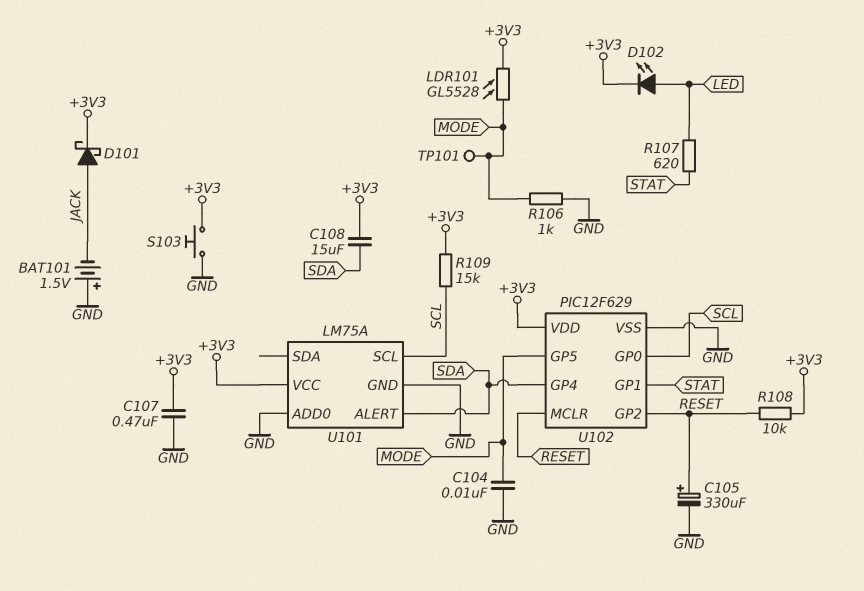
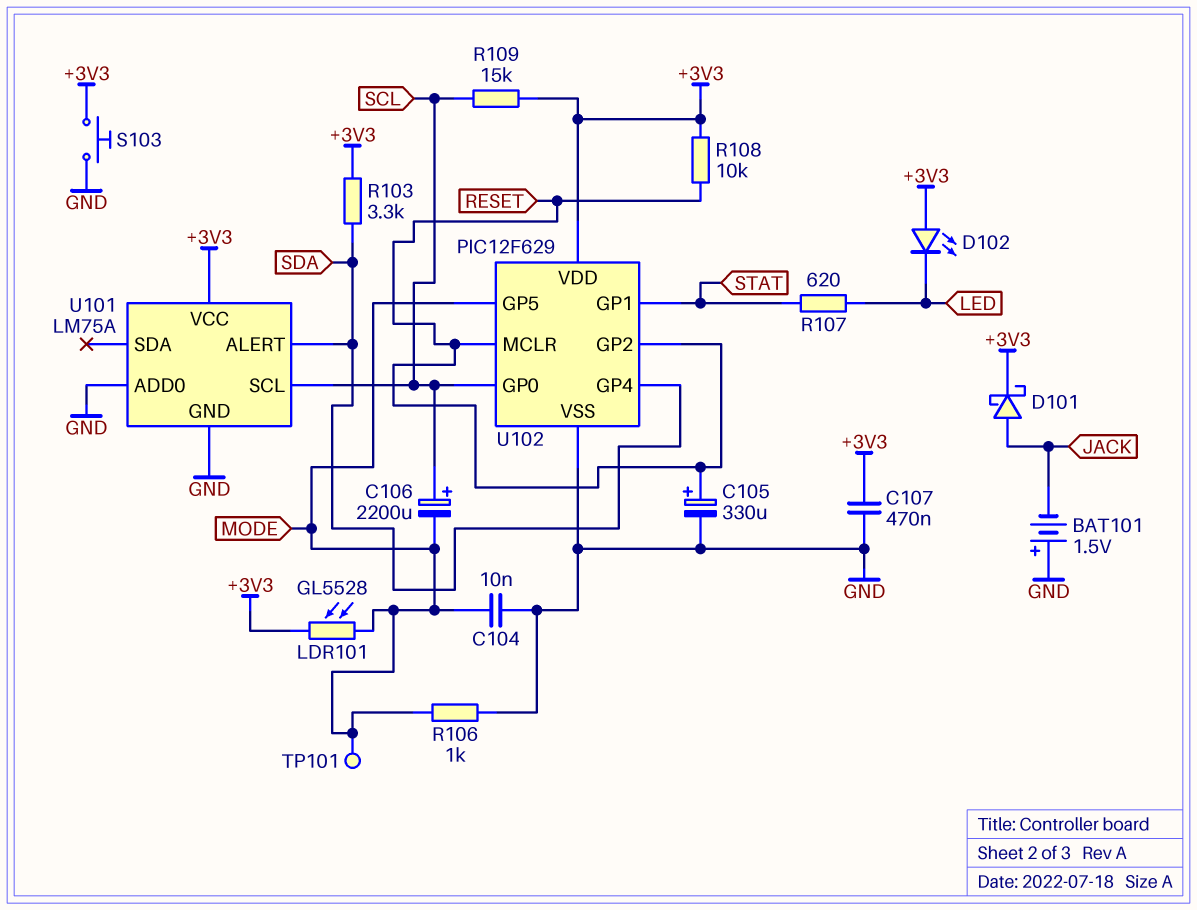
C106: none -> 2200uF (plus SCL, minus MODE)
C108: 15uF (+3V3, SDA) -> none
D102: LED (A LED, K +3V3) -> LED (A +3V3, K LED)
R103: none -> 3.3k (+3V3, SDA)

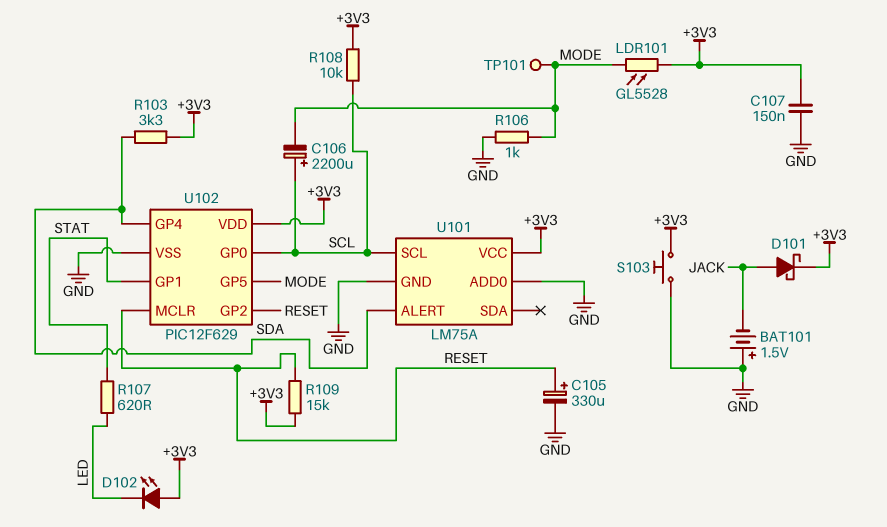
C104: 10nF (GND, MODE) -> none
C107: 470nF (+3V3, GND) -> 150nF (+3V3, GND)
R108: 10k (+3V3, RESET) -> 10k (+3V3, SCL)
R109: 15k (+3V3, SCL) -> 15k (+3V3, RESET)

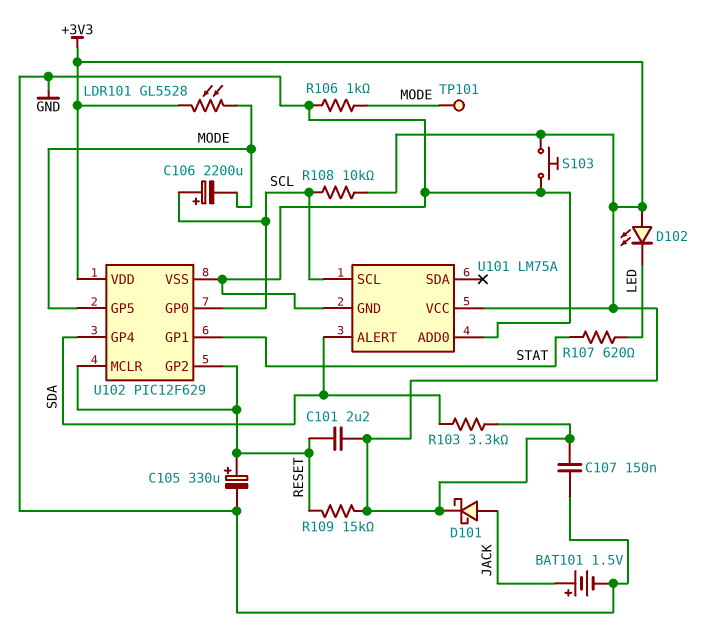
BAT101: 1.5V (plus GND, minus JACK) -> 1.5V (plus JACK, minus GND)
C101: none -> 2.2uF (+3V3, RESET)

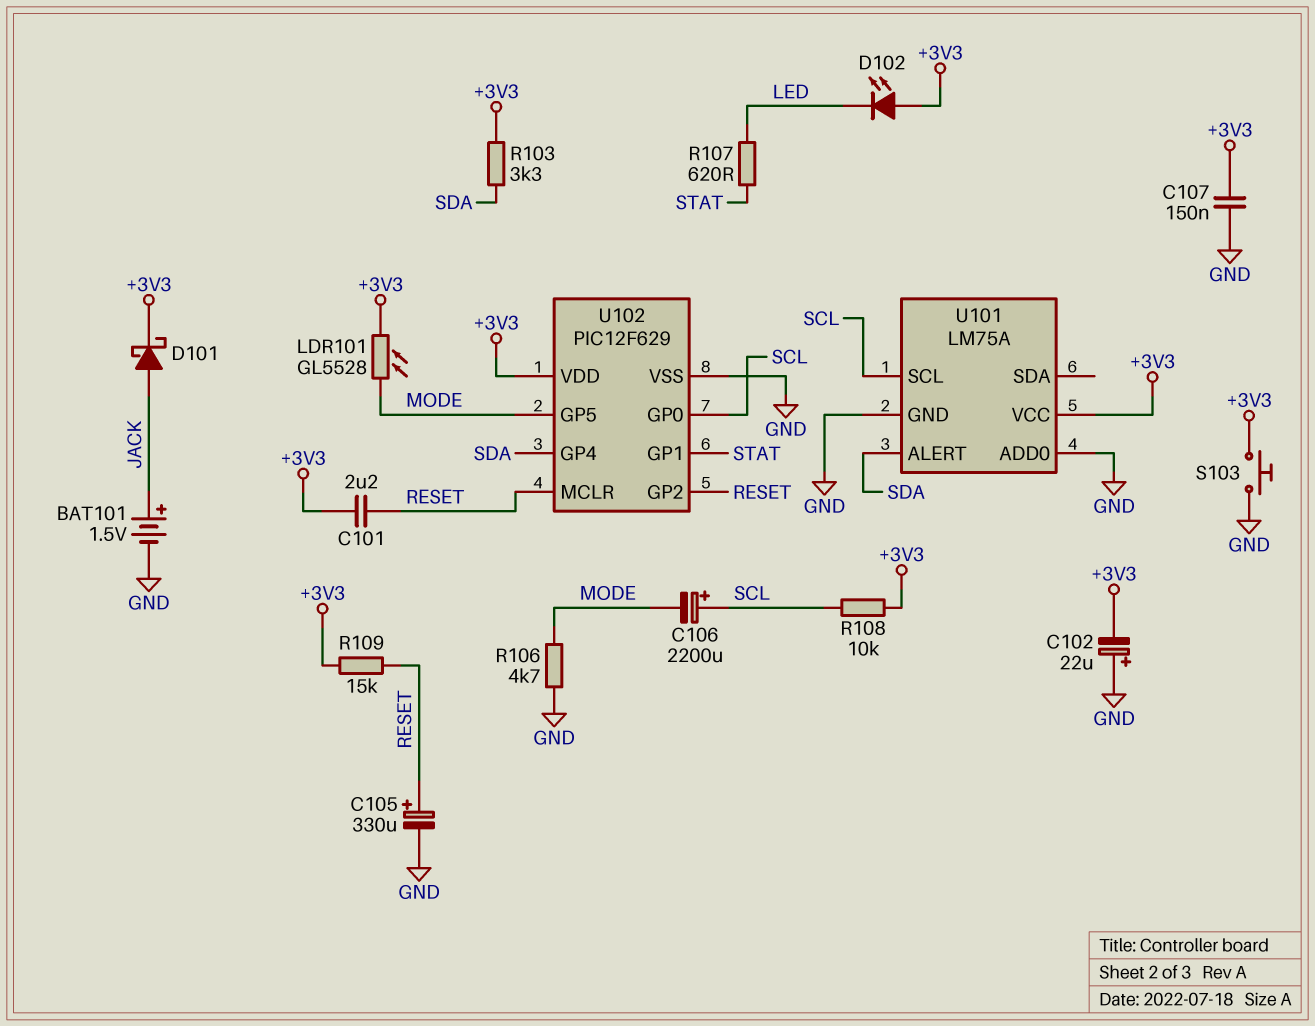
C102: none -> 22uF (plus GND, minus +3V3)
R106: 1k (GND, MODE) -> 4.7k (GND, MODE)
TP101: test point (MODE) -> none

